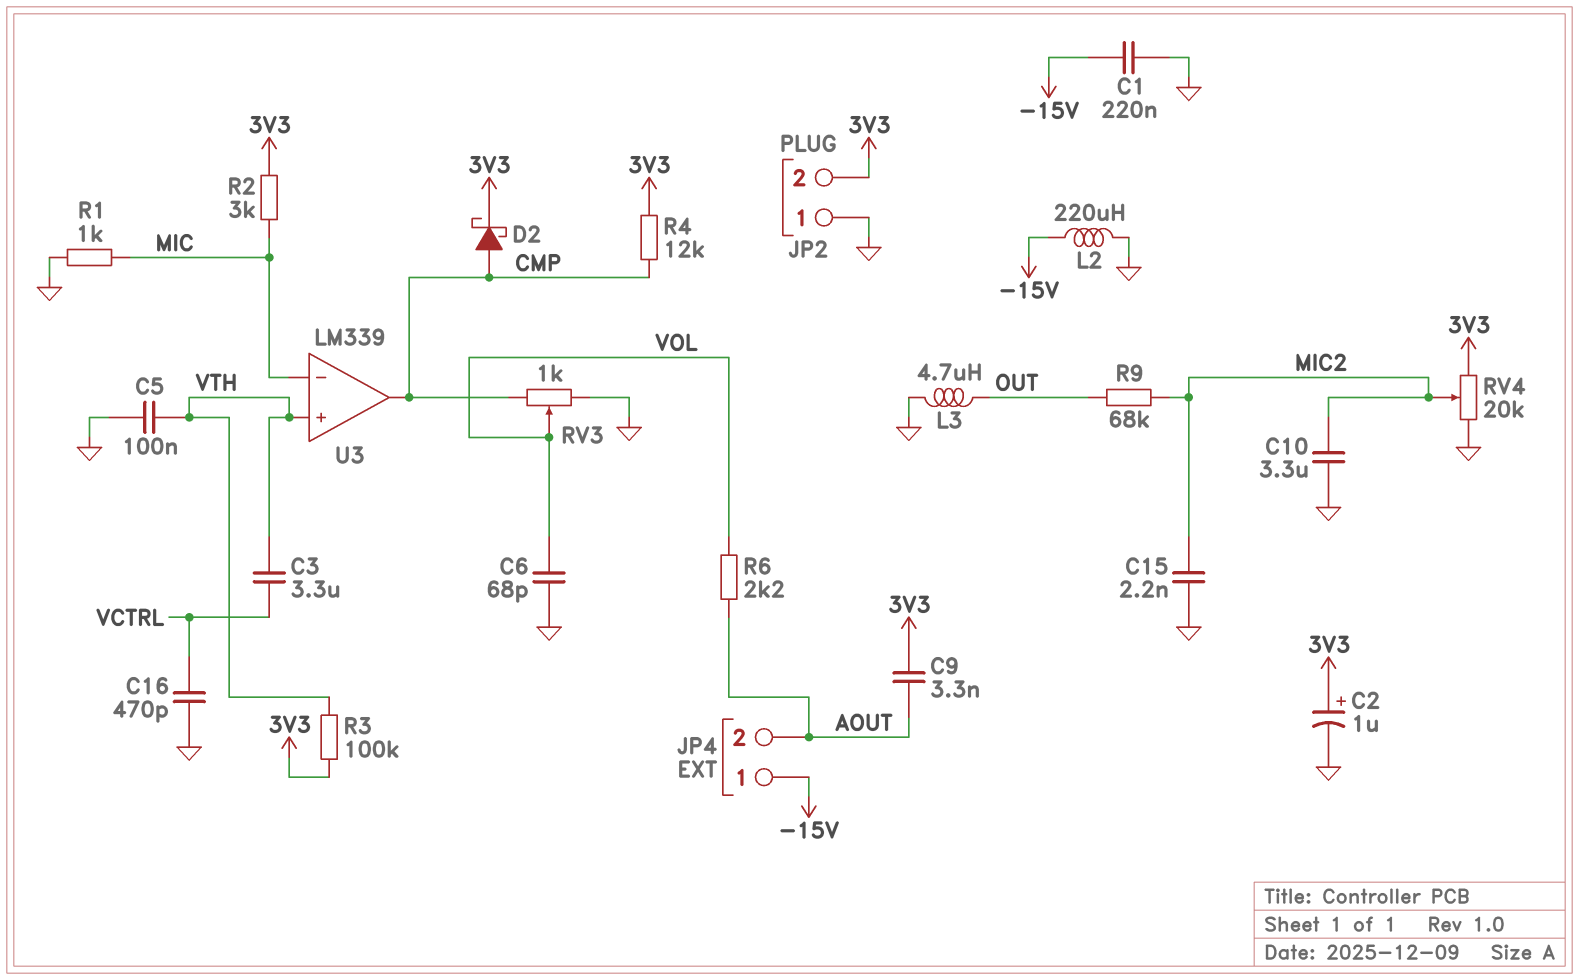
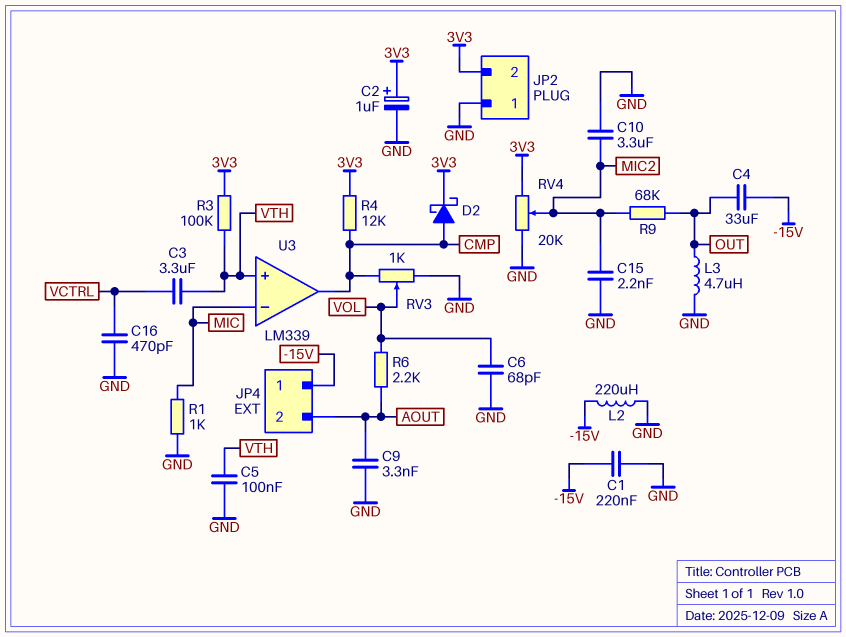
C4: none -> 33uF (-15V, OUT)
C9: 3.3nF (3V3, AOUT) -> 3.3nF (AOUT, GND)
R2: 3k (3V3, MIC) -> none

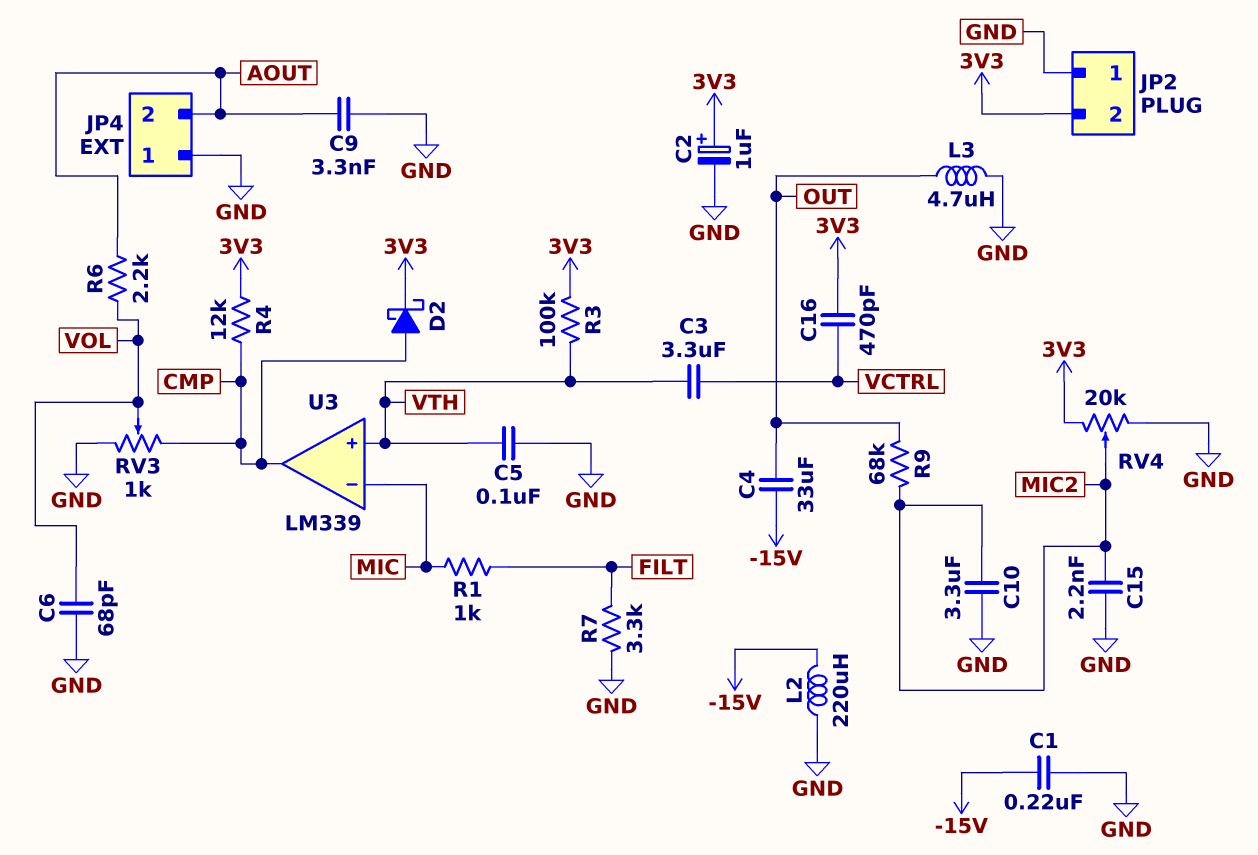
C16: 470pF (GND, VCTRL) -> 470pF (3V3, VCTRL)
JP4 pin 1: -15V -> GND
R1: 1k (GND, MIC) -> 1k (FILT, MIC)
R7: none -> 3.3k (FILT, GND)

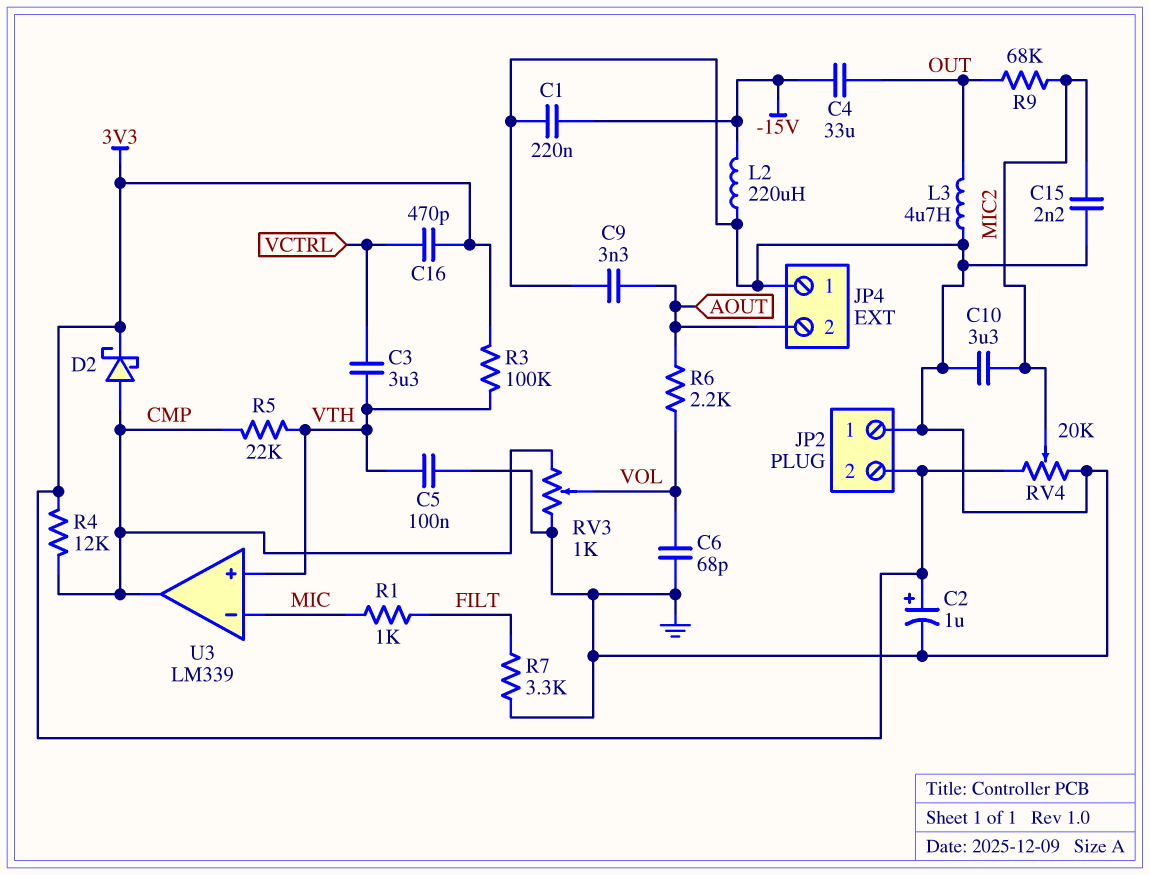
R5: none -> 22k (CMP, VTH)

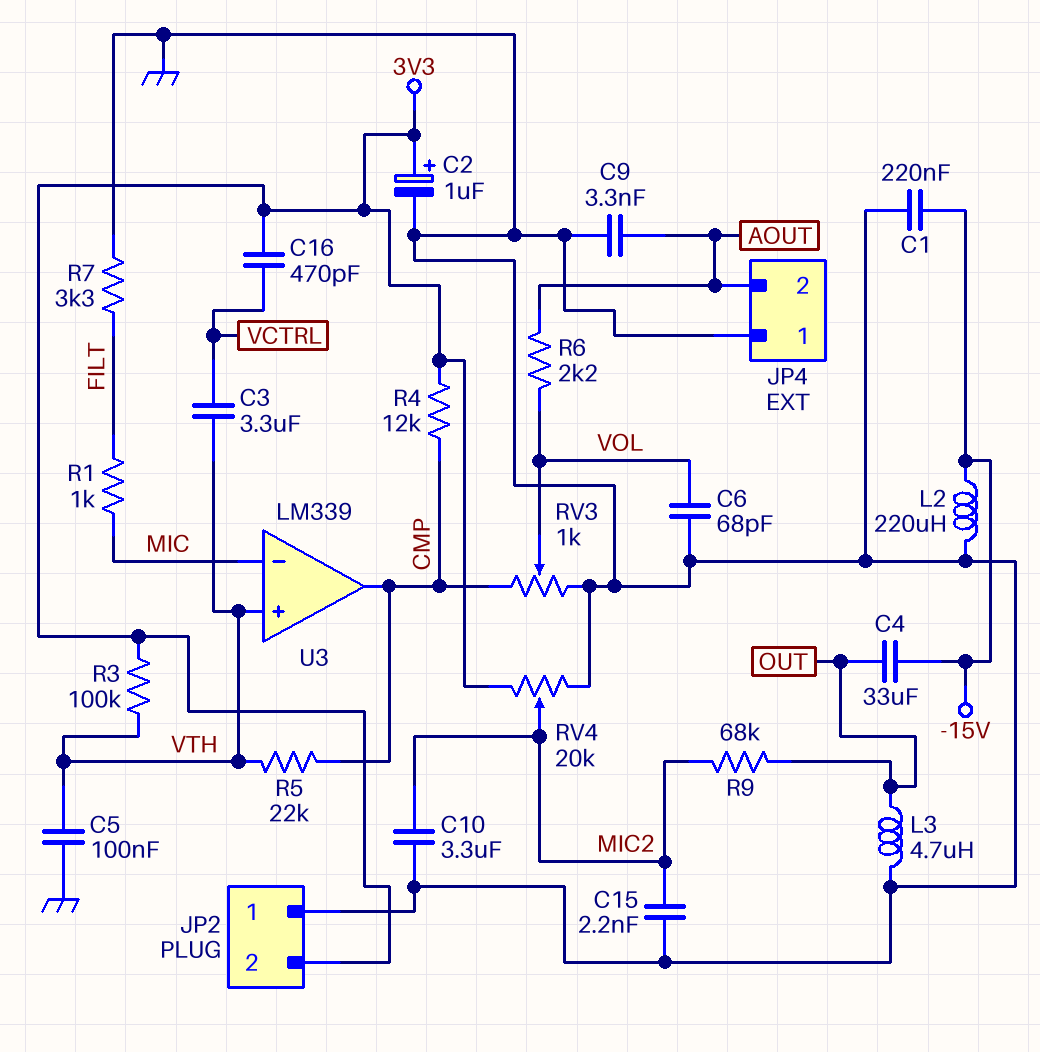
D2: schottky (A CMP, K 3V3) -> none

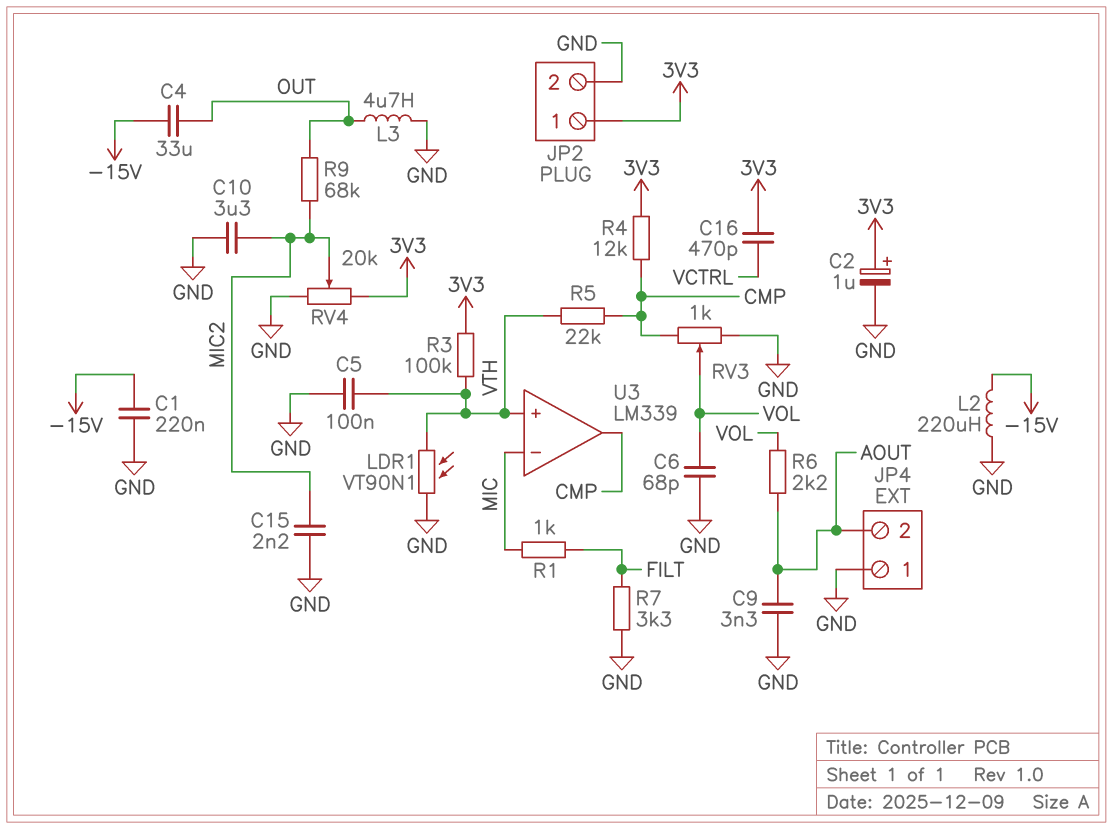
C3: 3.3uF (VCTRL, VTH) -> none
JP2 pin 1: GND -> 3V3
JP2 pin 2: 3V3 -> GND
LDR1: none -> VT90N1 (GND, VTH)

